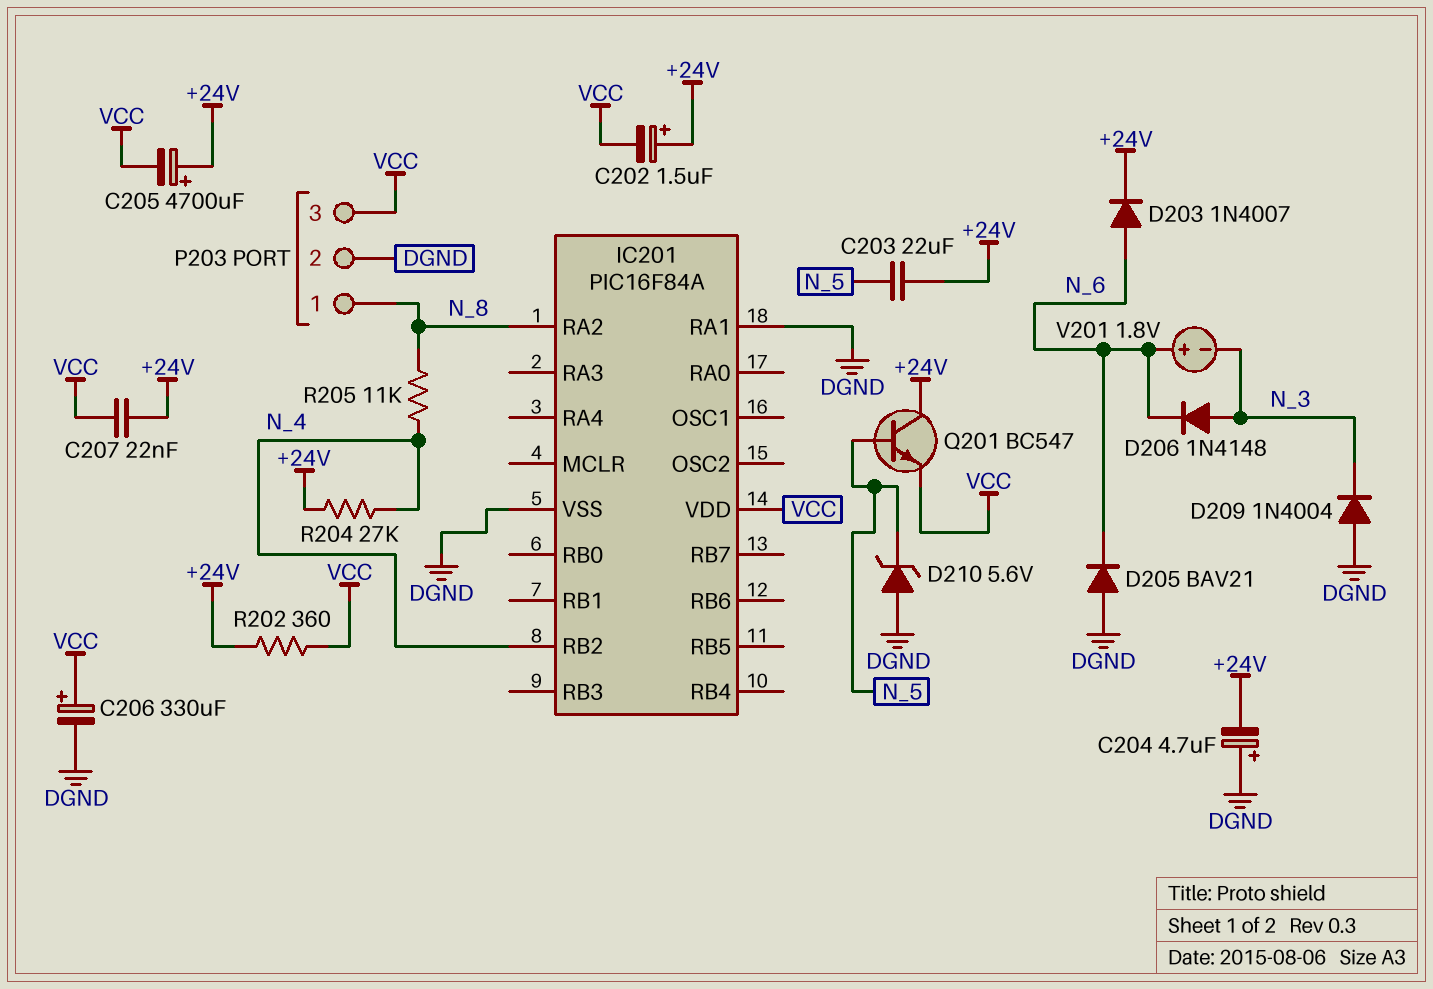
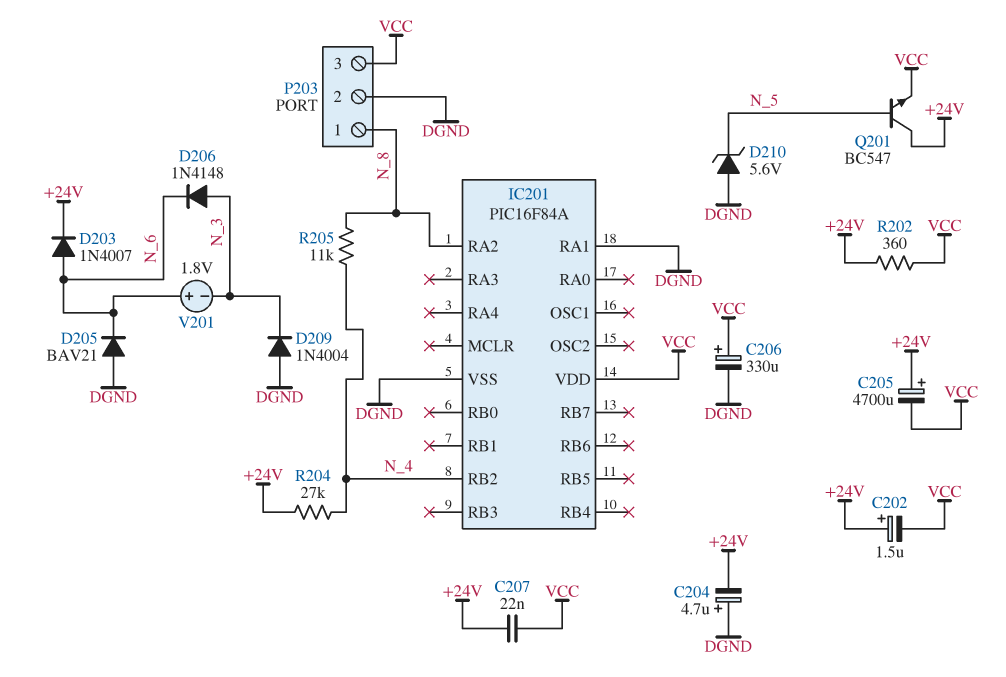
C203: 22uF (+24V, N_5) -> none

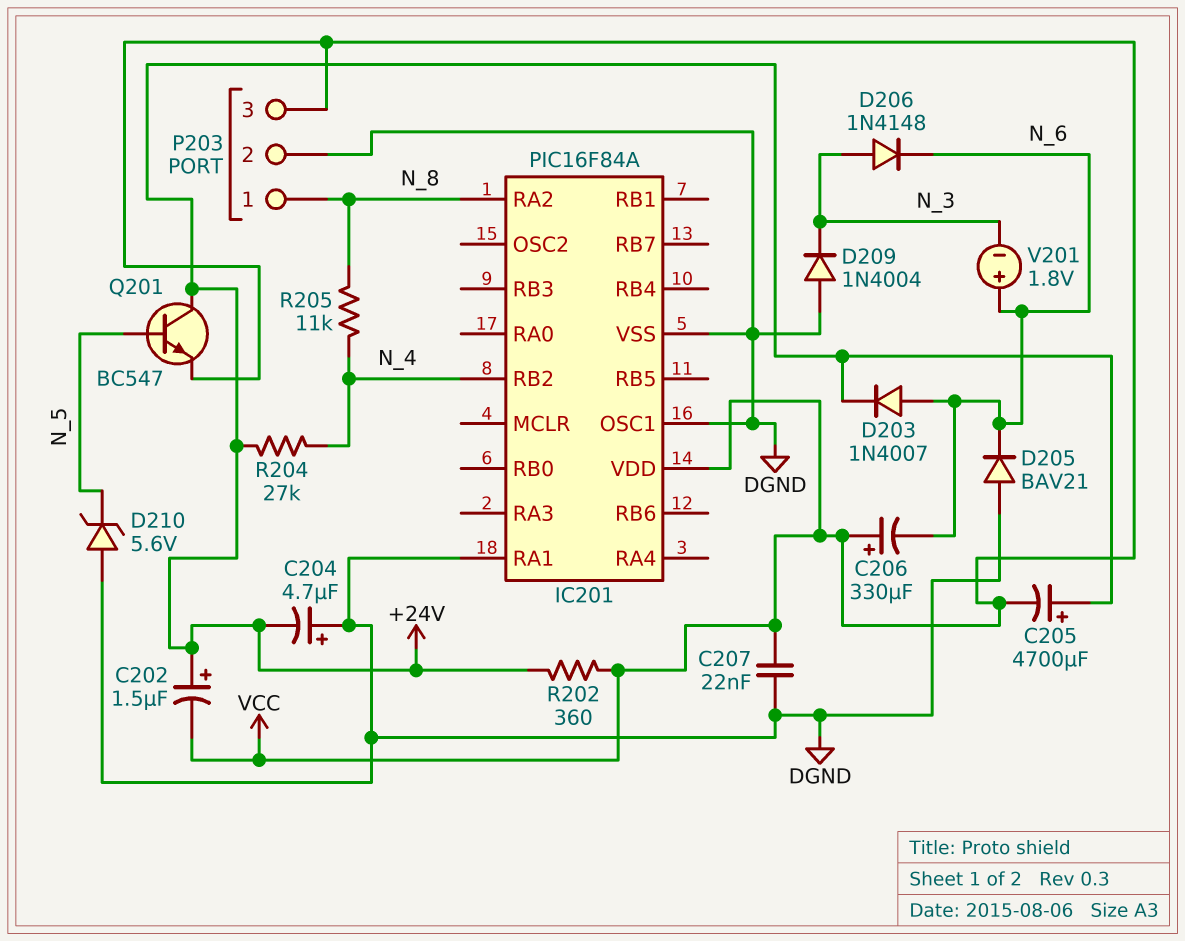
C206: 330uF (plus VCC, minus DGND) -> 330uF (plus VCC, minus N_6)
C207: 22nF (+24V, VCC) -> 22nF (DGND, VCC)
IC201 pin OSC1: none -> DGND

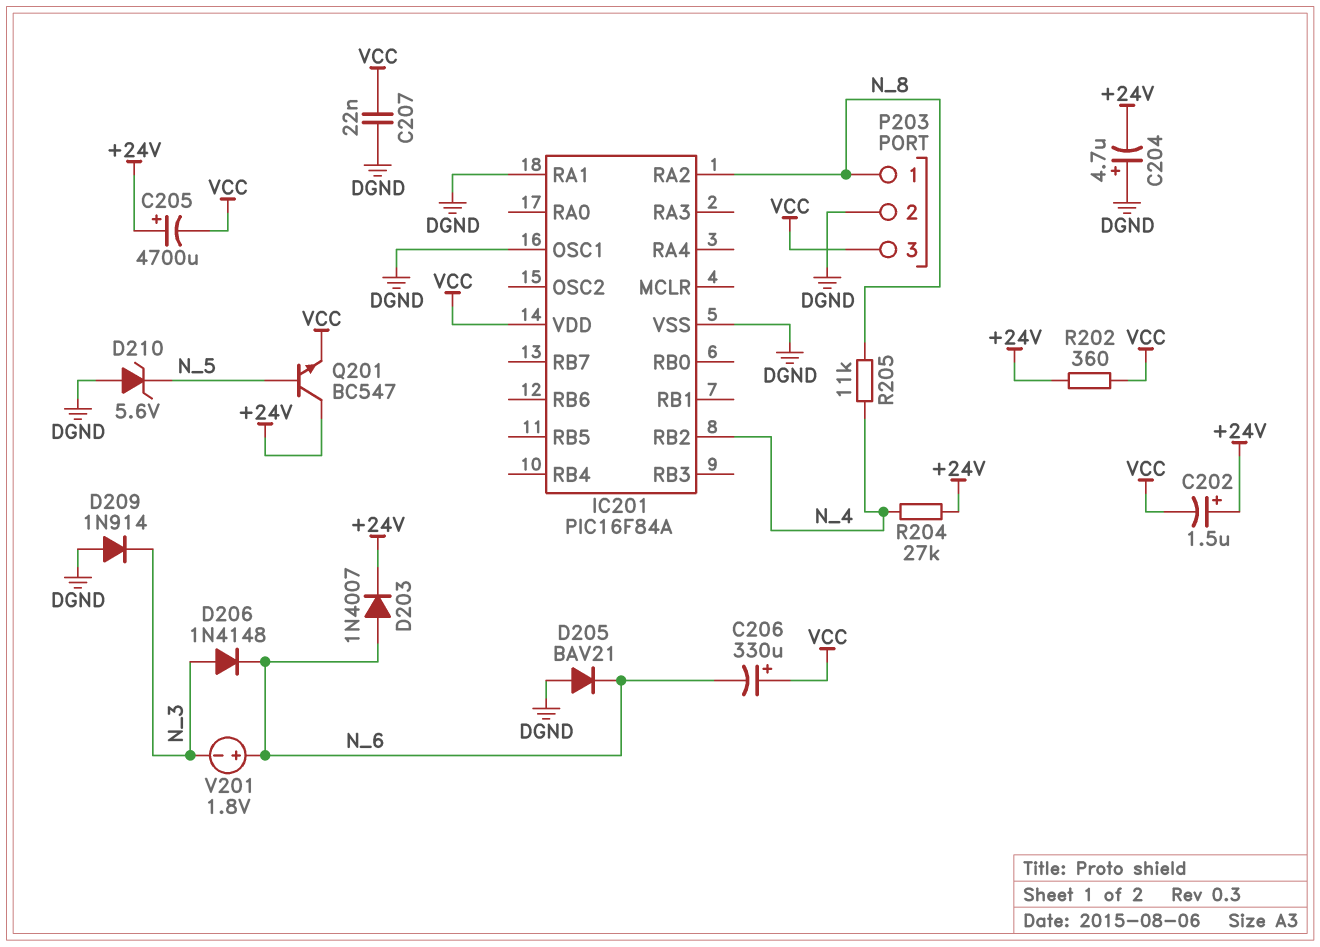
D209: diode 1N4004 (A DGND, K N_3) -> diode 1N914 (A DGND, K N_3)

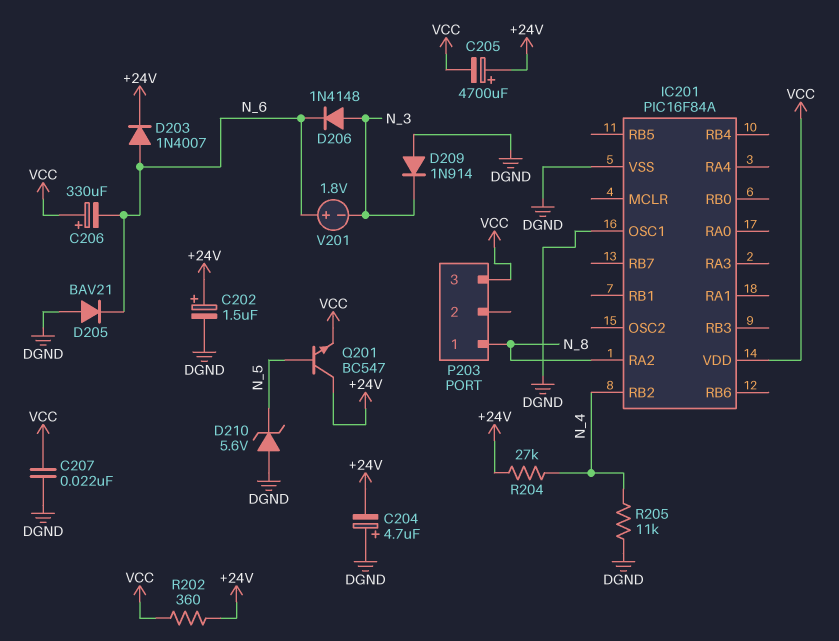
C202: 1.5uF (plus +24V, minus VCC) -> 1.5uF (plus +24V, minus DGND)
IC201 pin RA1: DGND -> none
P203 pin 2: DGND -> none
R205: 11k (N_4, N_8) -> 11k (DGND, N_4)

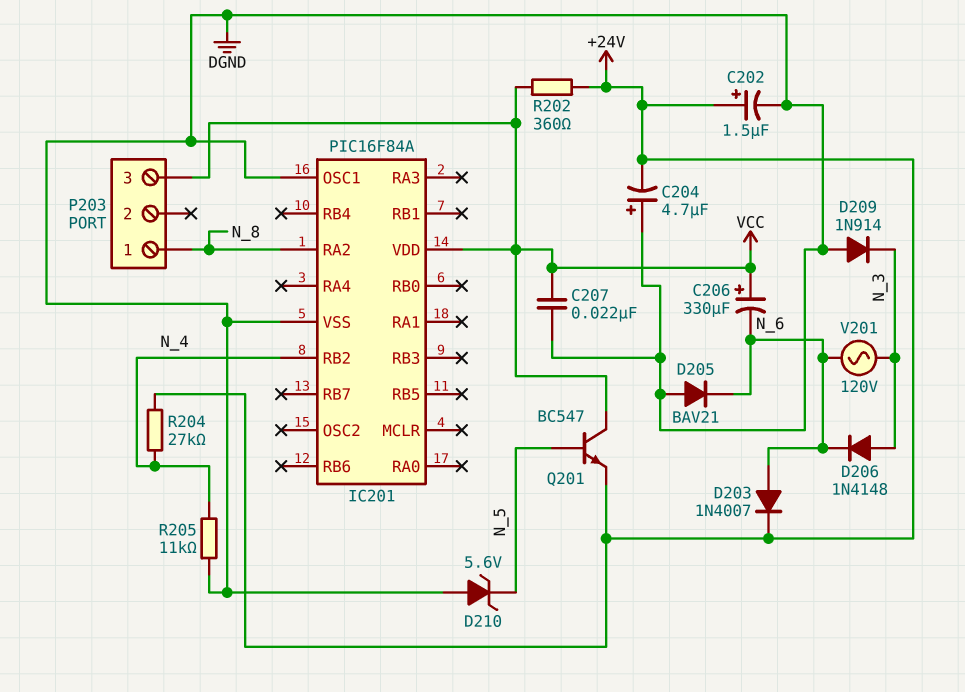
C205: 4700uF (plus +24V, minus VCC) -> none
Q201: NPN BC547 (B N_5, C +24V, E VCC) -> NPN BC547 (B N_5, C VCC, E +24V)
V201: 1.8V (plus N_6, minus N_3) -> AC 120V (N_3, N_6)

